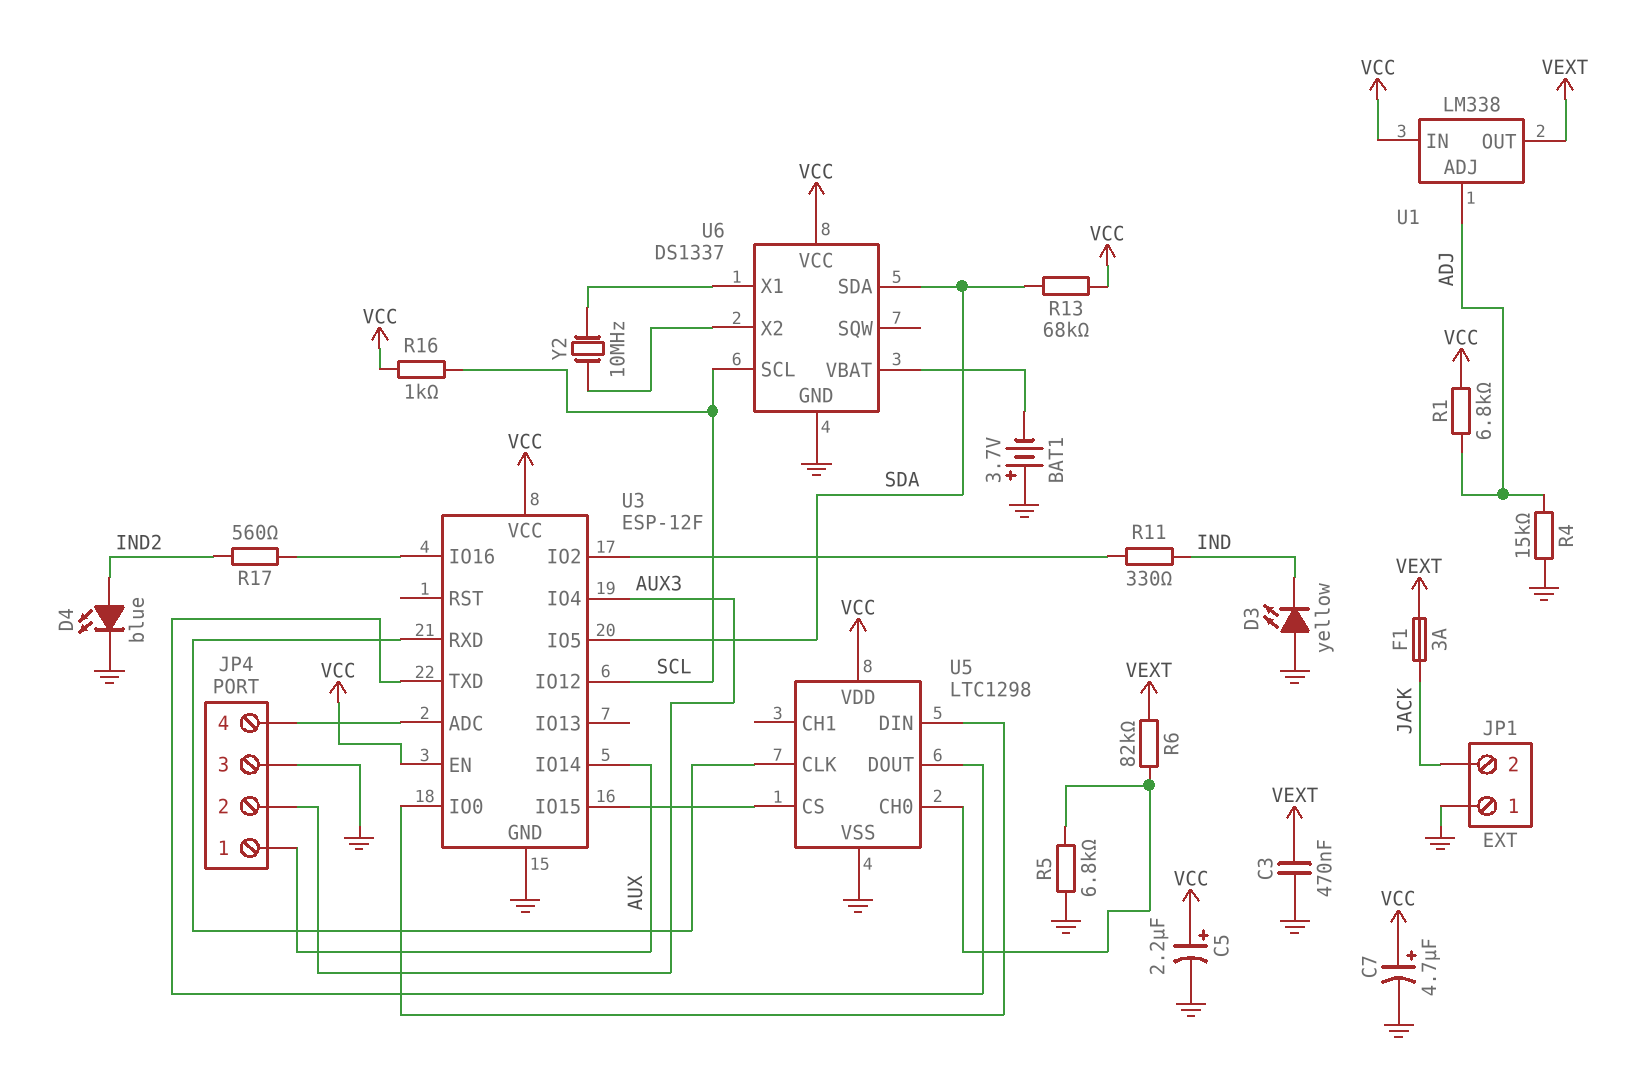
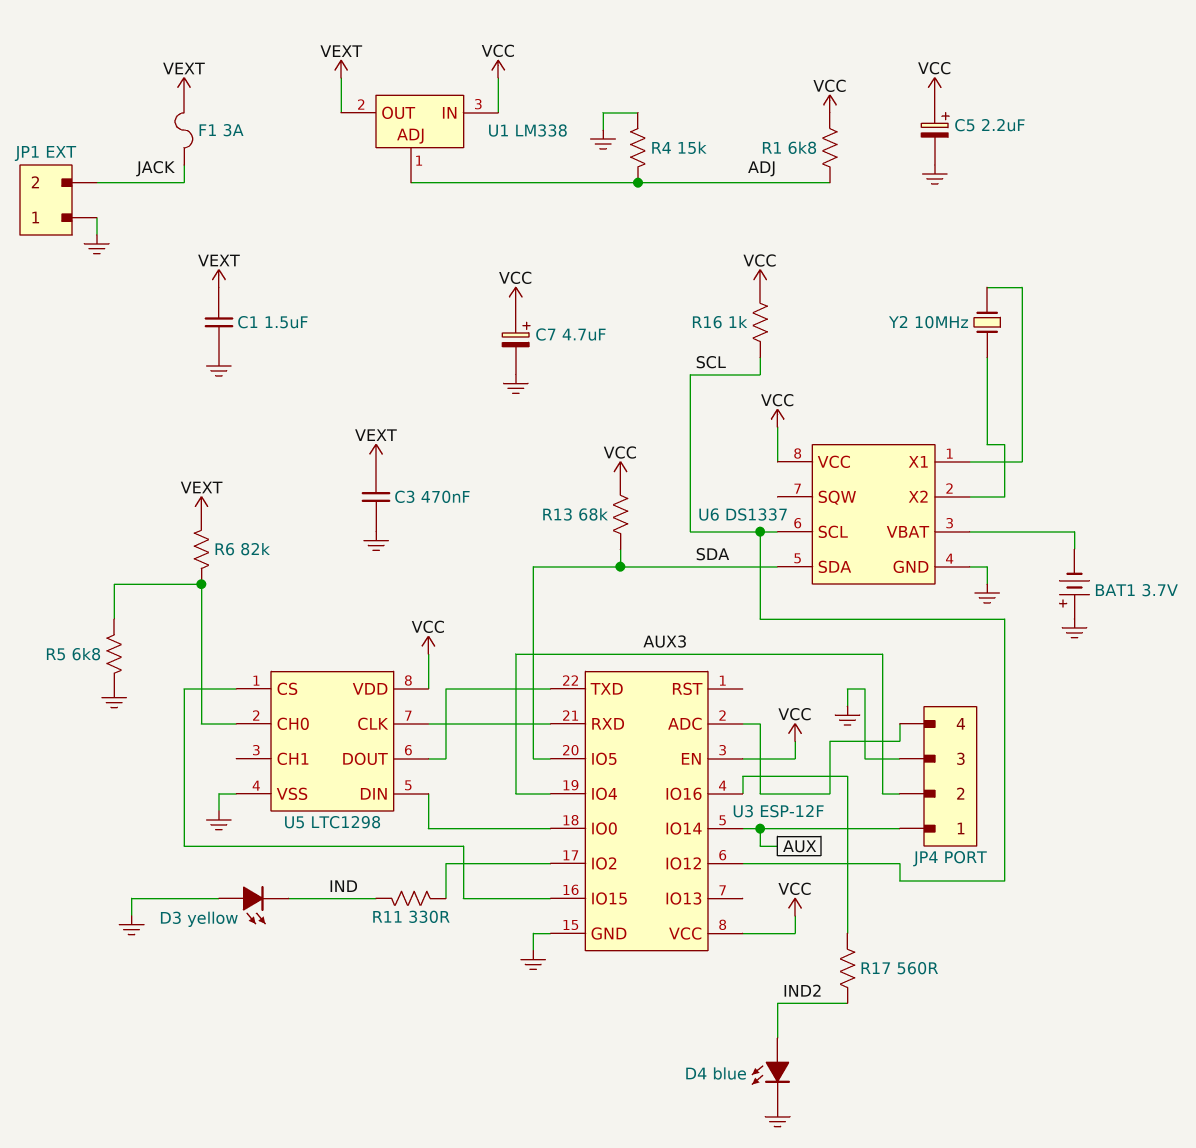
C1: none -> 1.5uF (GND, VEXT)

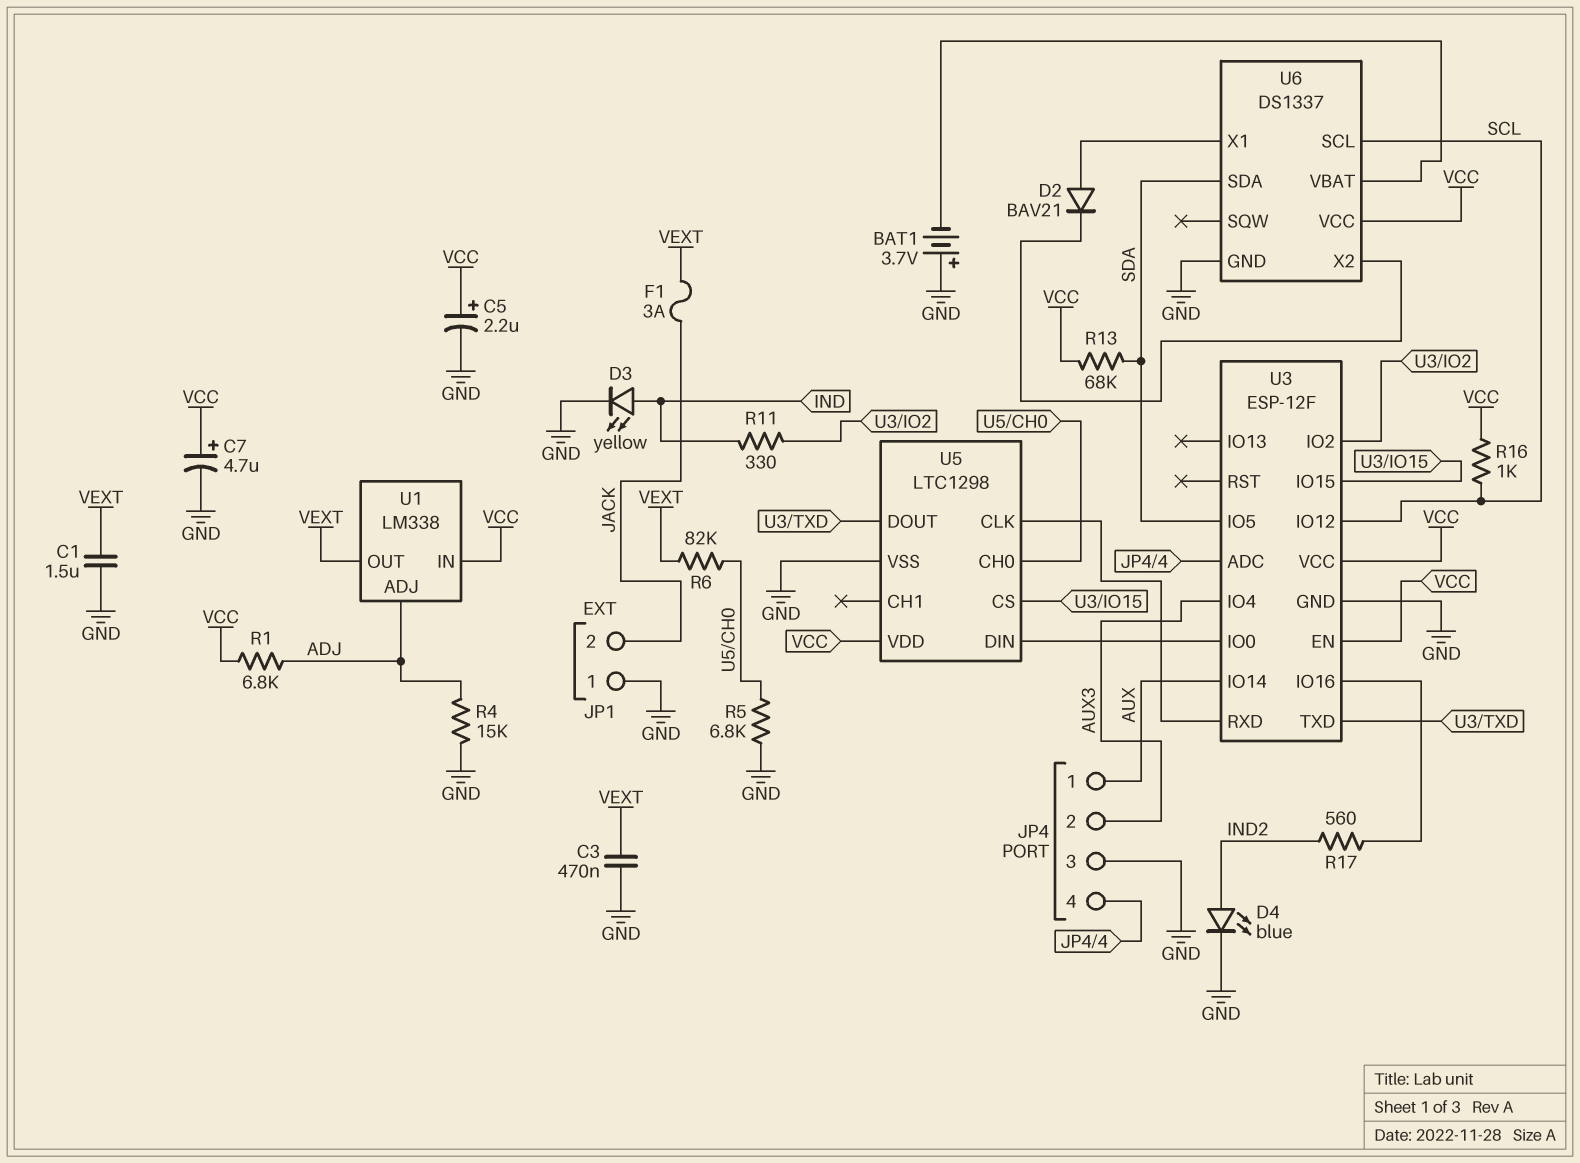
D2: none -> diode BAV21 (A U6/X1, K U6/X2)
D3: LED yellow (A GND, K IND) -> LED yellow (A IND, K GND)
Y2: 10MHz (U6/X1, U6/X2) -> none

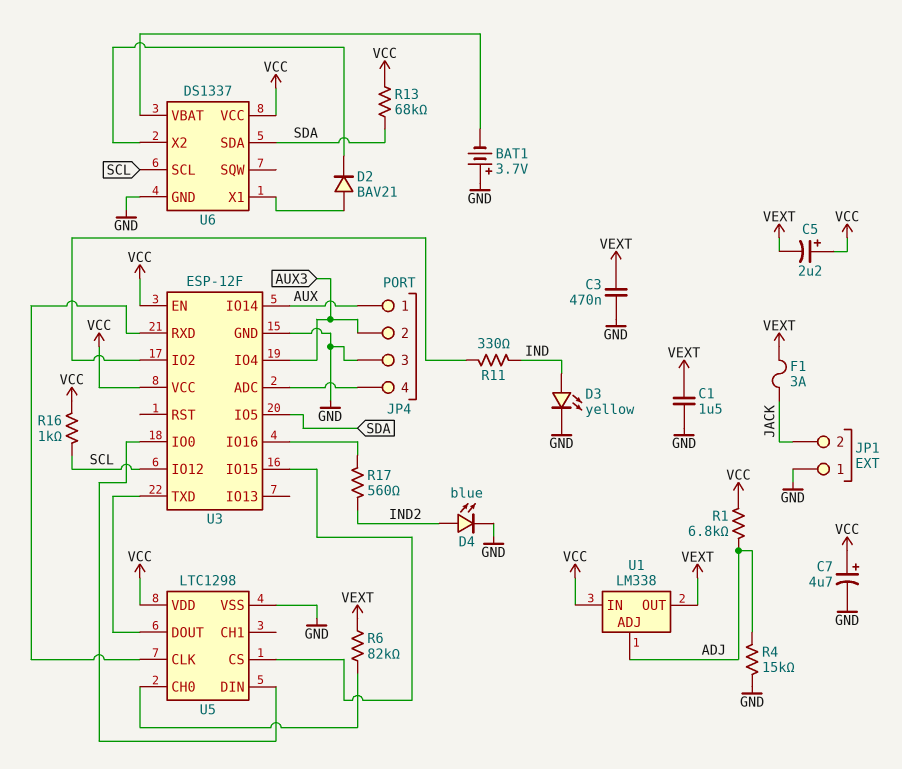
C5: 2.2uF (plus VCC, minus GND) -> 2.2uF (plus VCC, minus VEXT)
R5: 6.8k (GND, U5/CH0) -> none

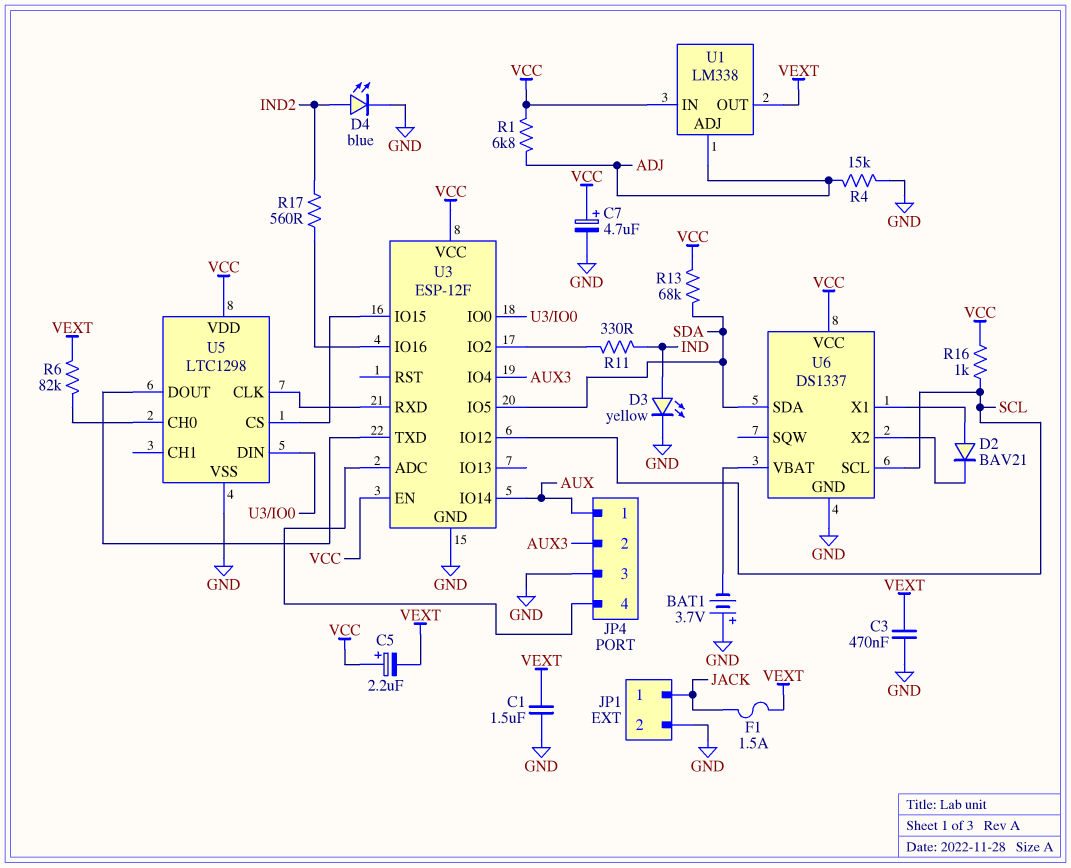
F1: 3A (JACK, VEXT) -> 1.5A (JACK, VEXT)
JP1 pin 1: GND -> JACK
JP1 pin 2: JACK -> GND

